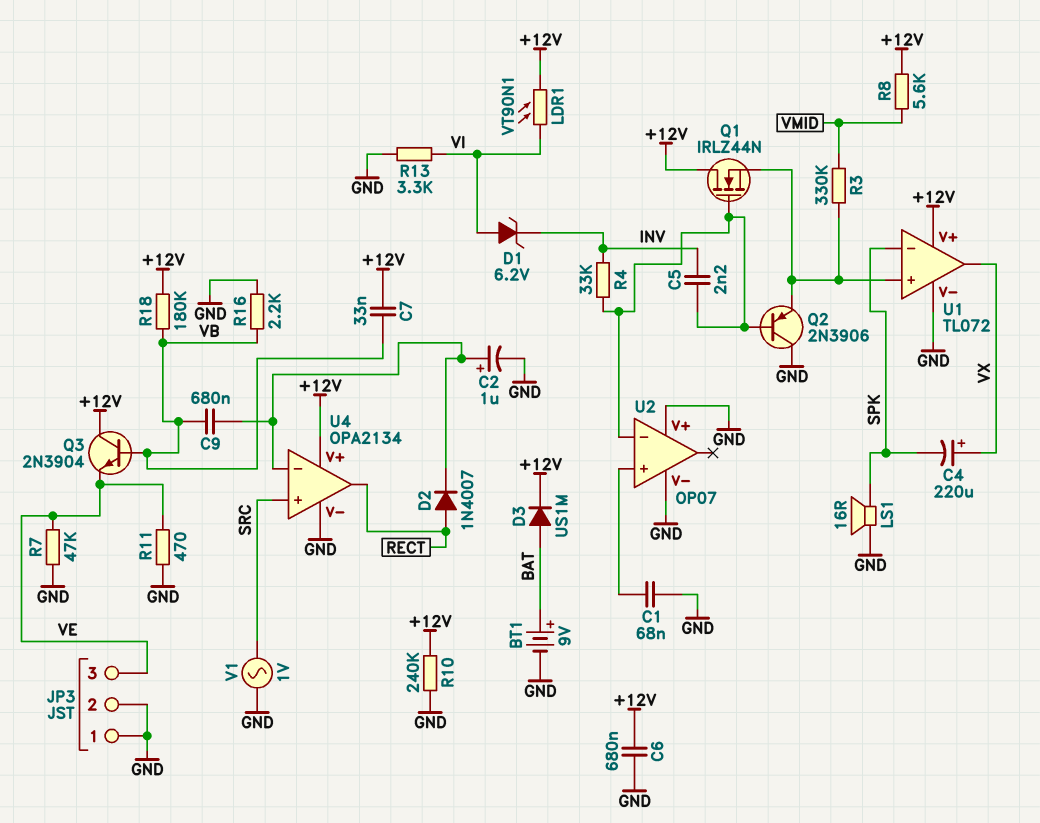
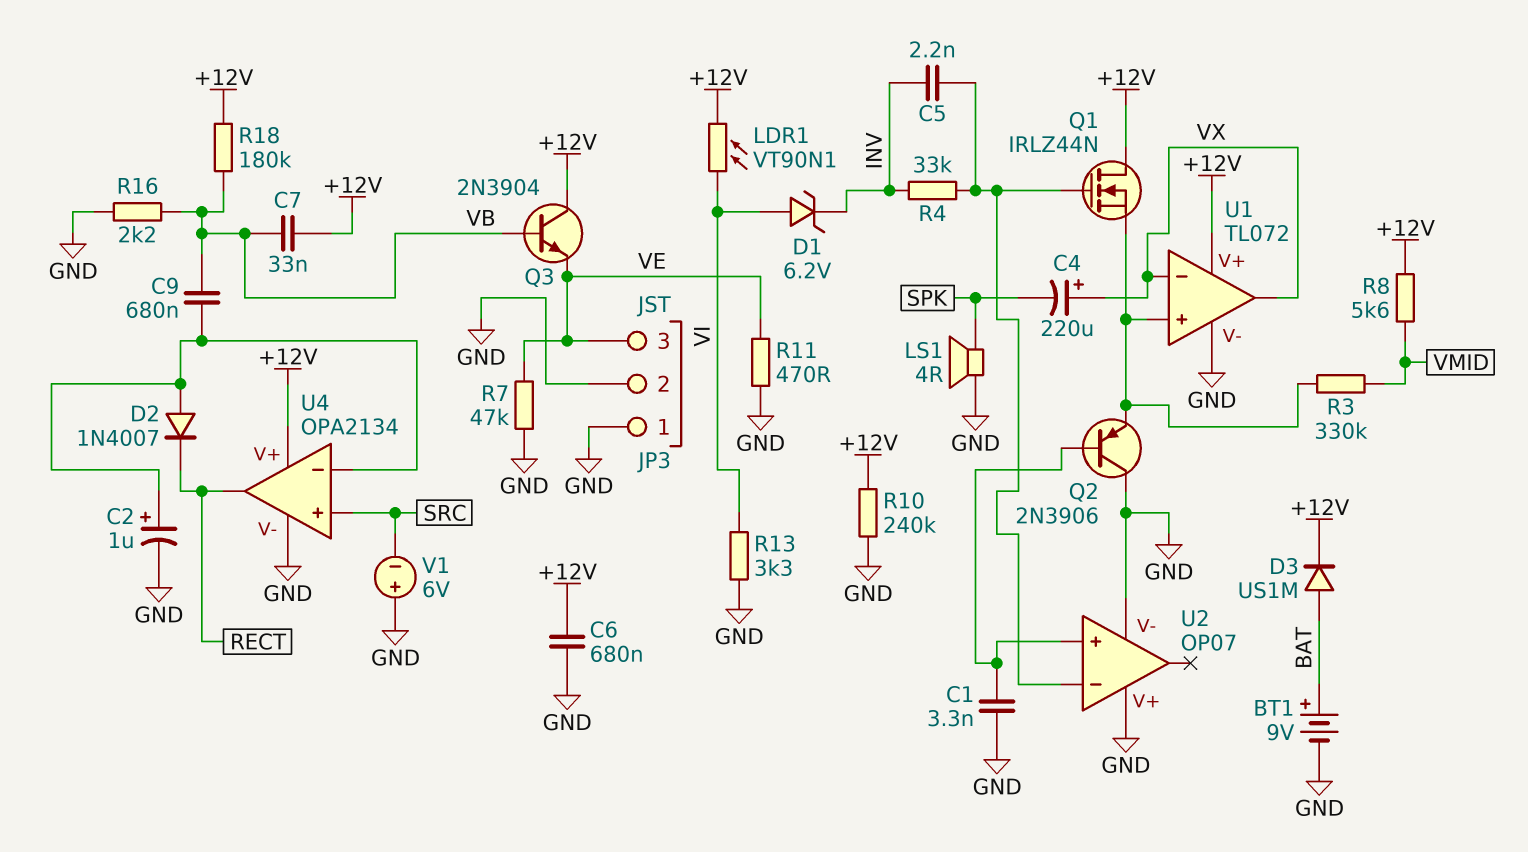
C1: 68nF (GND, U2/in+) -> 3.3nF (GND, U2/in+)
D2: diode 1N4007 (A RECT, K U4/in-) -> diode 1N4007 (A U4/in-, K RECT)
LS1: speaker 16R (GND, SPK) -> speaker 4R (GND, SPK)
Q2: PNP 2N3906 (B U2/in-, C GND, E U1/in+) -> PNP 2N3906 (B U2/in+, C GND, E U1/in+)
U1 pin in-: SPK -> VX
V1: AC 1V (GND, SRC) -> 6V (plus GND, minus SRC)

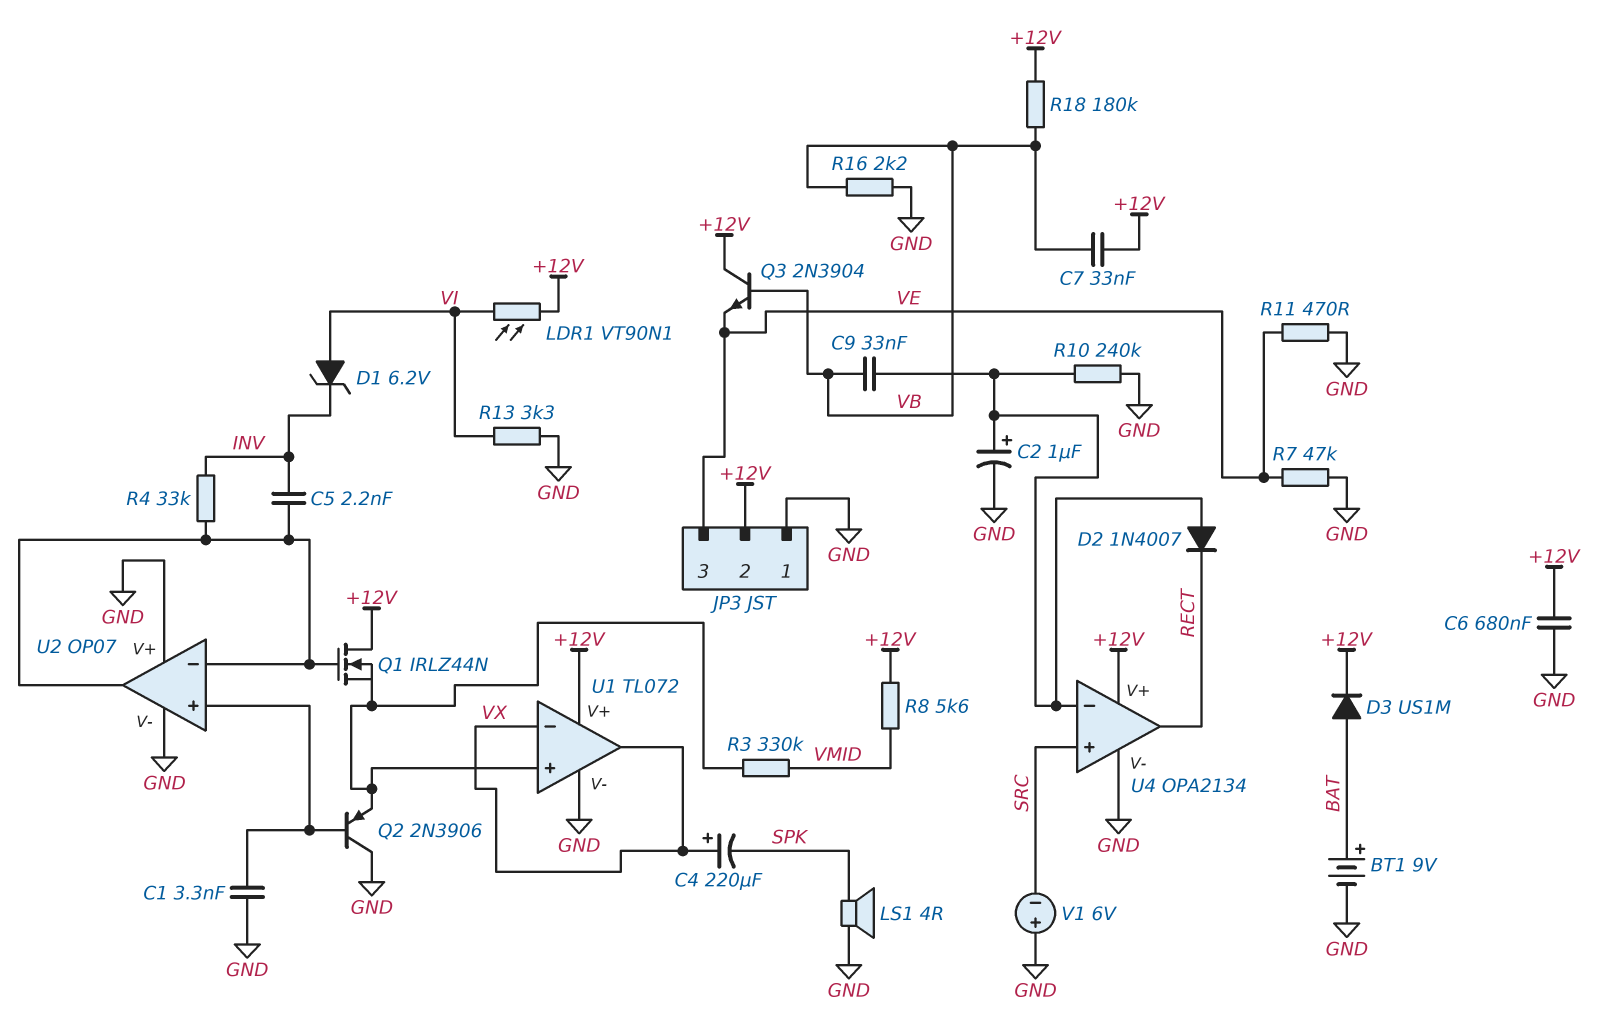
C9: 680nF (U4/in-, VB) -> 33nF (U4/in-, VB)
JP3 pin 2: GND -> +12V
R10: 240k (+12V, GND) -> 240k (GND, U4/in-)
U2 pin out: none -> U2/in-

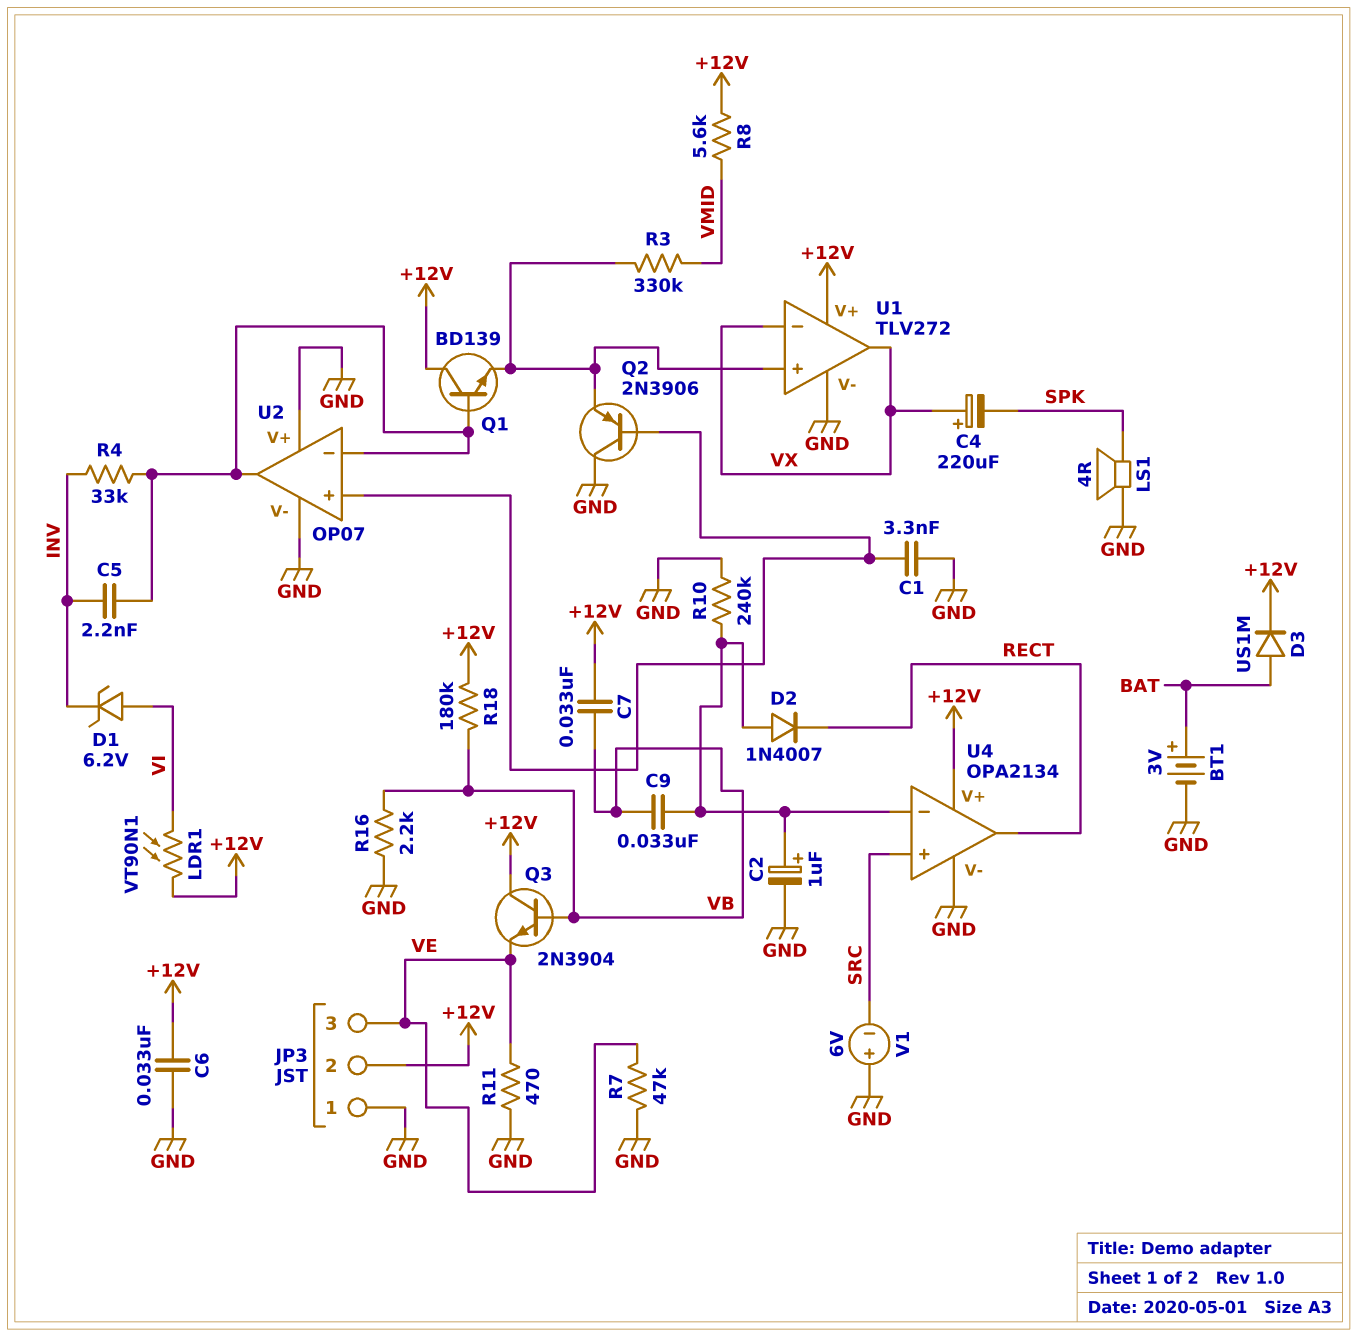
BT1: 9V (plus BAT, minus GND) -> 3V (plus BAT, minus GND)
C6: 680nF (+12V, GND) -> 33nF (+12V, GND)
Q1: NMOS IRLZ44N (G U2/in-, D +12V, S U1/in+) -> NPN BD139 (B U2/in-, C +12V, E U1/in+)
R13: 3.3k (GND, VI) -> none
U1: TL072 -> TLV272

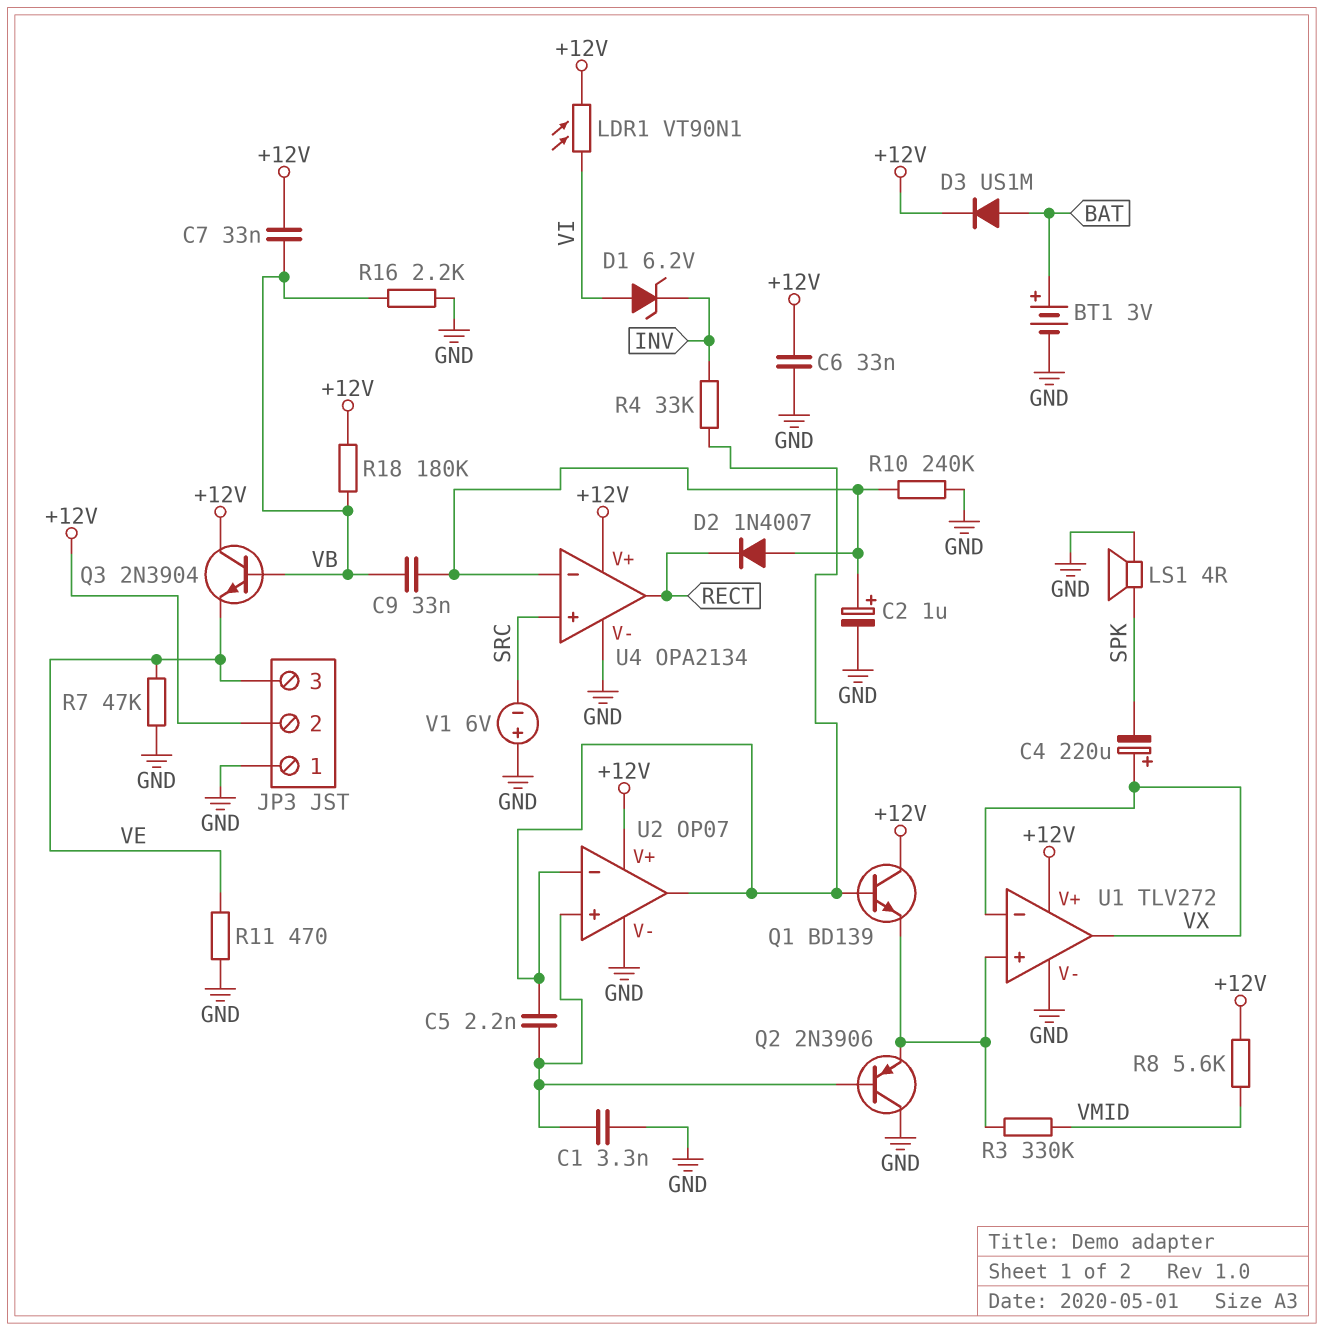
C5: 2.2nF (INV, U2/in-) -> 2.2nF (U2/in+, U2/in-)
U2 pin V+: GND -> +12V

